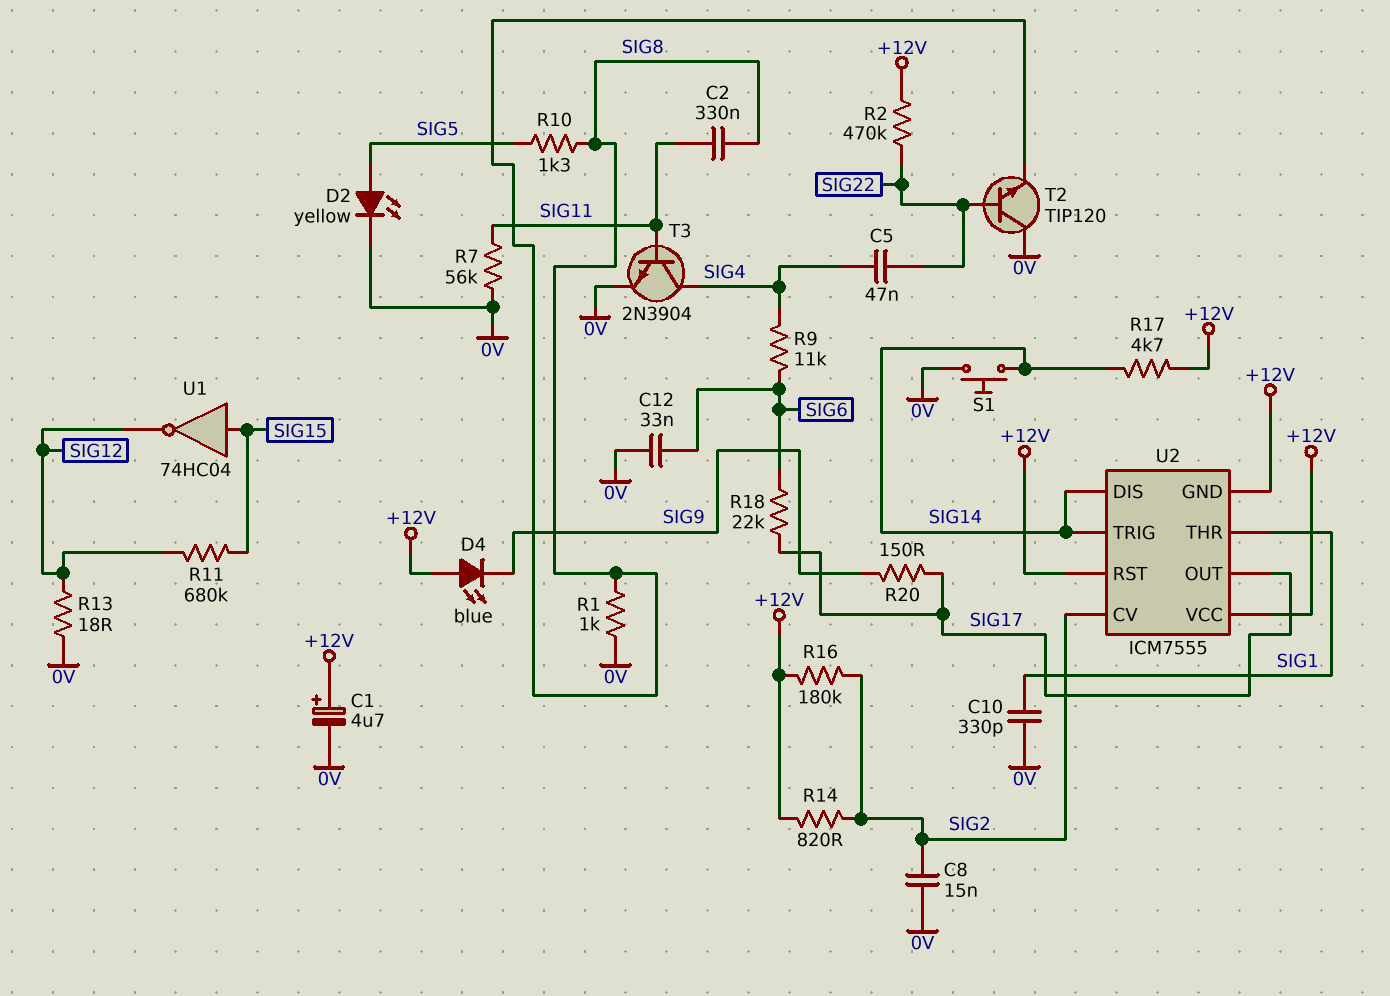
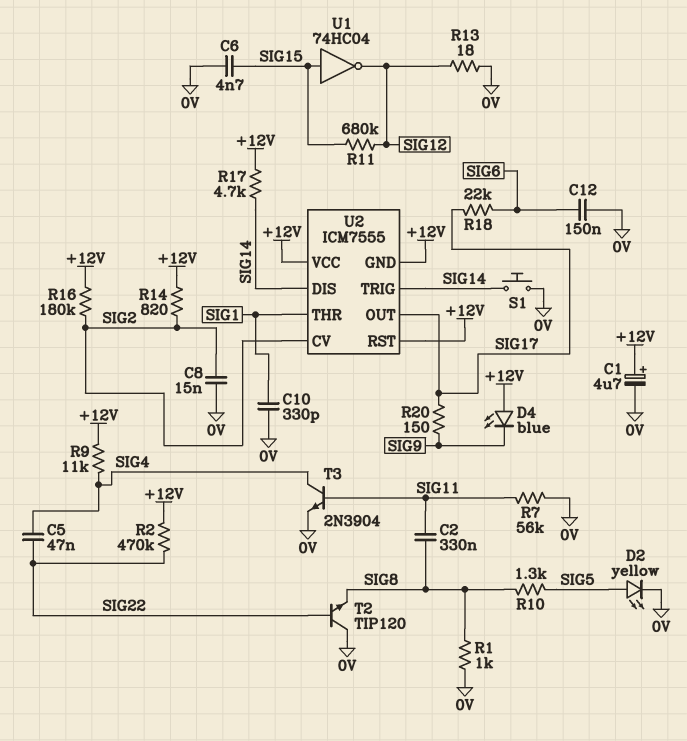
C6: none -> 4.7nF (0V, SIG15)
C12: 33nF (0V, SIG6) -> 150nF (0V, SIG6)
R9: 11k (SIG4, SIG6) -> 11k (+12V, SIG4)

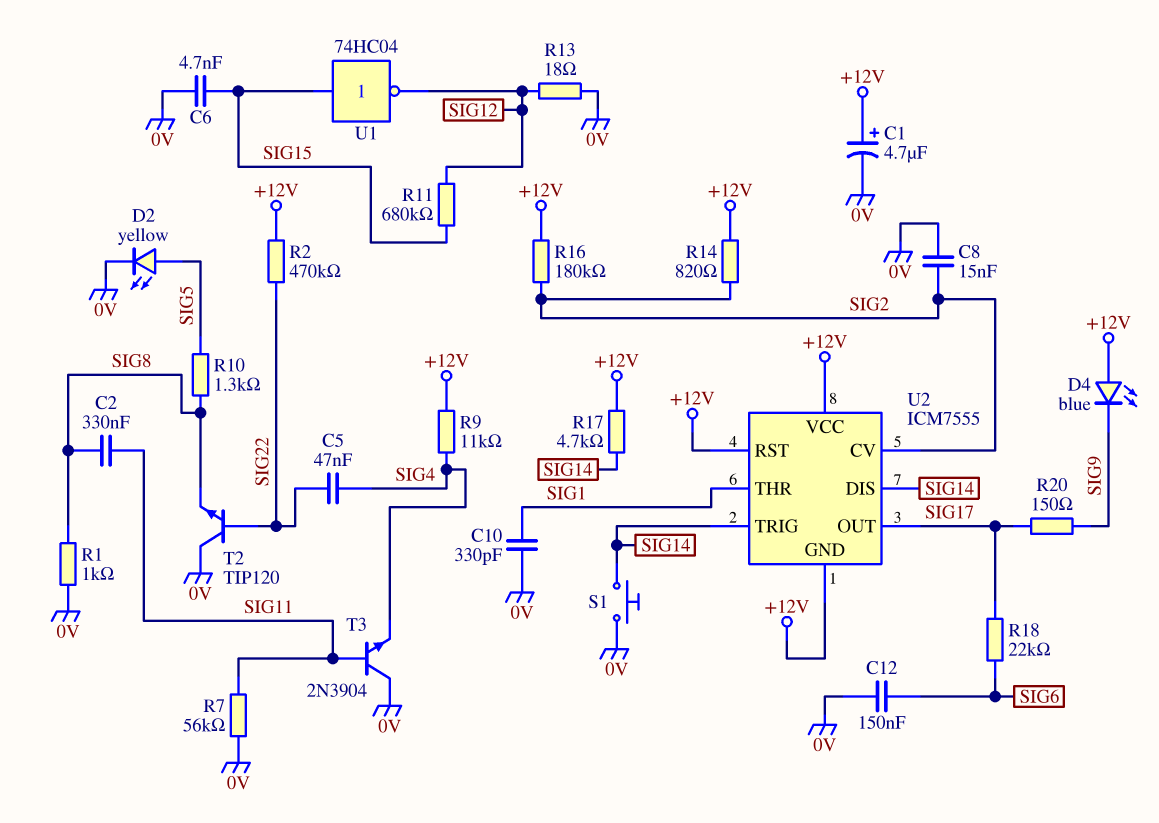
T3: NPN 2N3904 (B SIG11, C SIG4, E 0V) -> NPN 2N3904 (B SIG11, C 0V, E SIG4)

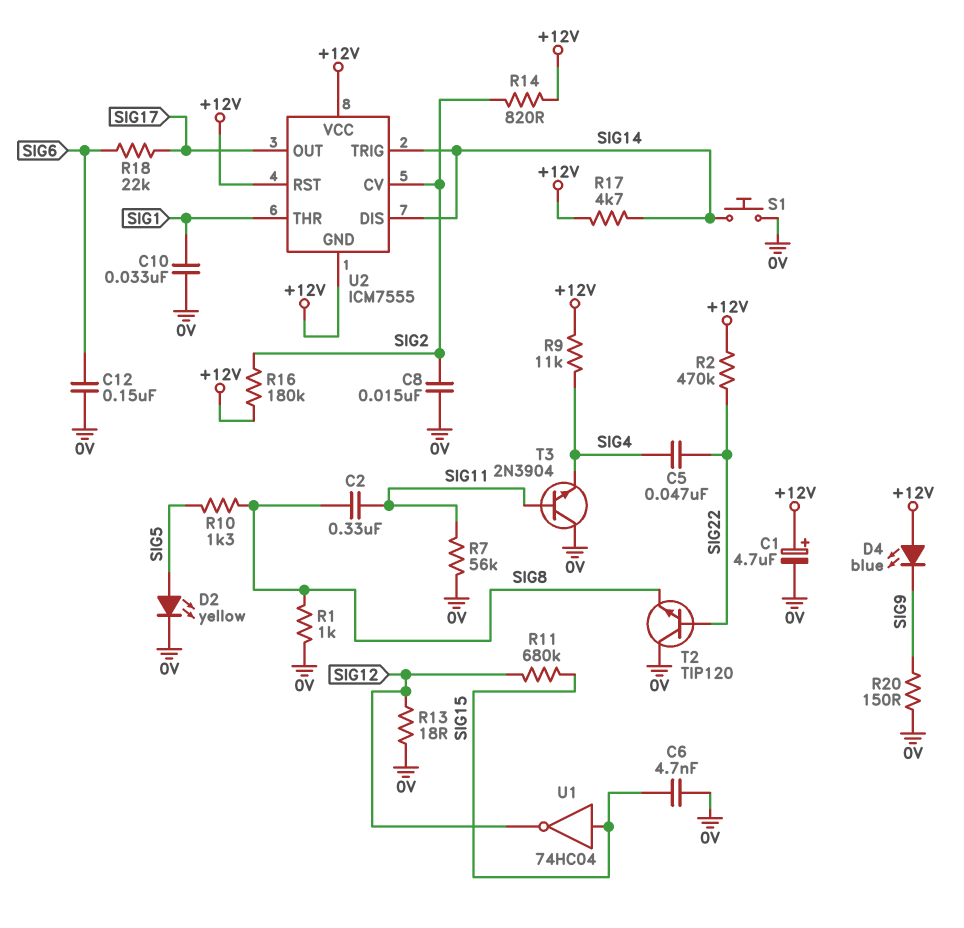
C10: 330pF (0V, SIG1) -> 33nF (0V, SIG1)
R20: 150 (SIG9, SIG17) -> 150 (0V, SIG9)

